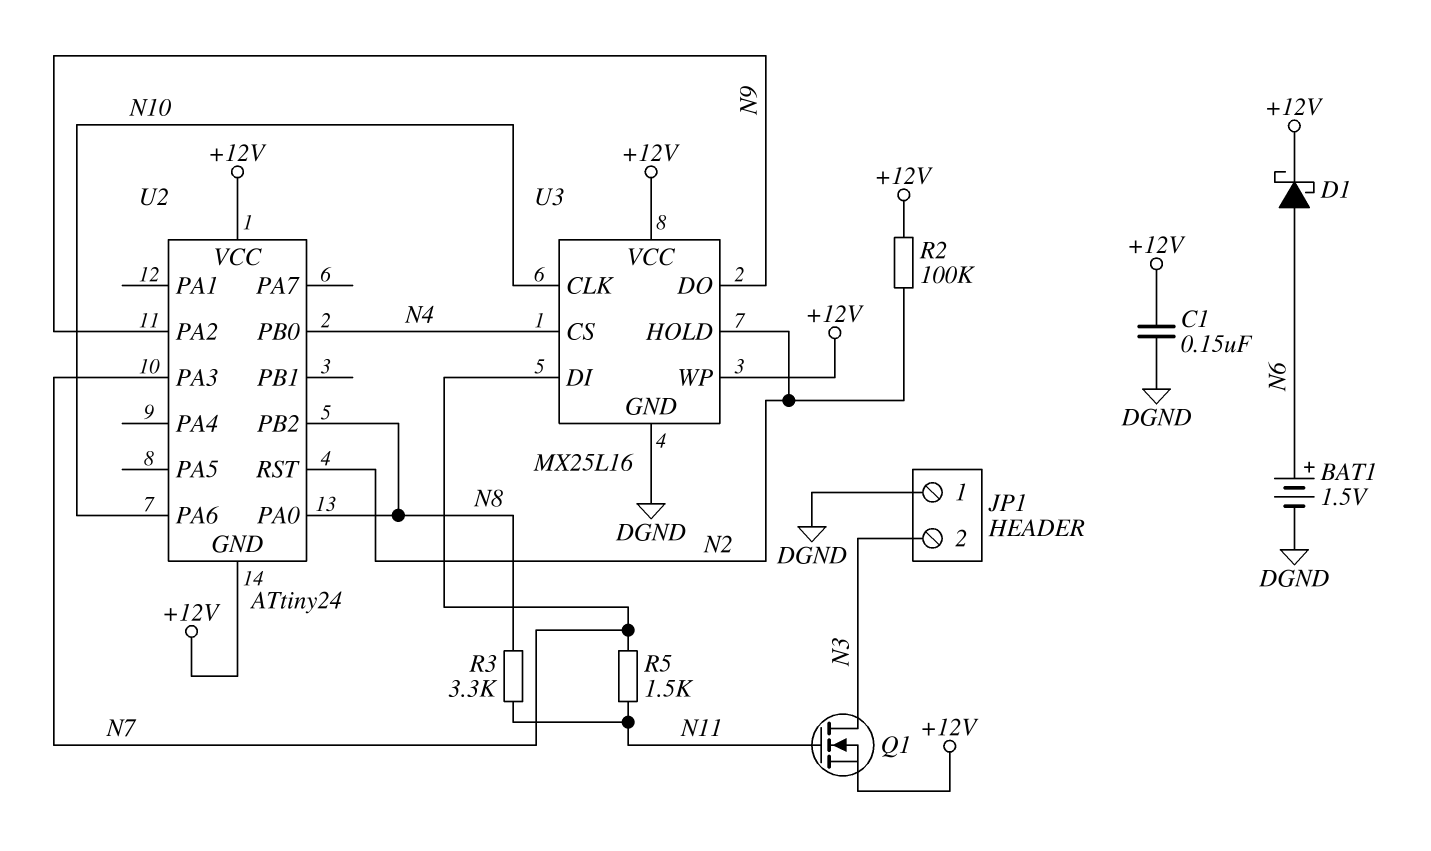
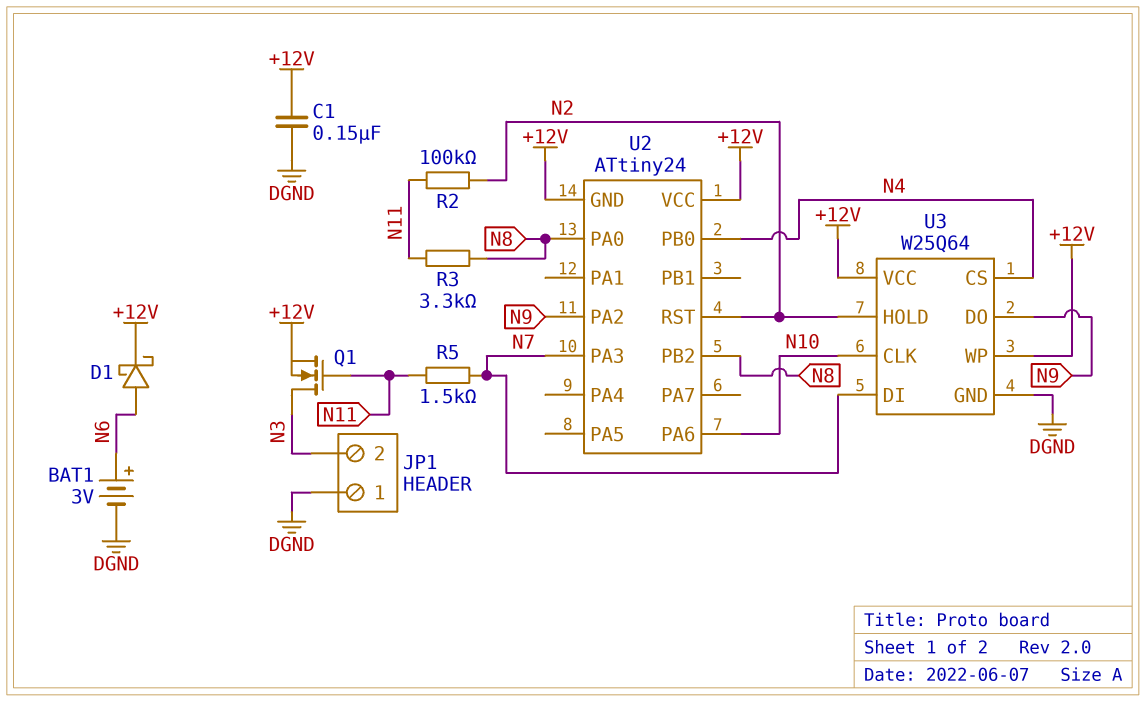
BAT1: 1.5V (plus N6, minus DGND) -> 3V (plus N6, minus DGND)
R2: 100k (+12V, N2) -> 100k (N2, N11)
U3: MX25L16 -> W25Q64

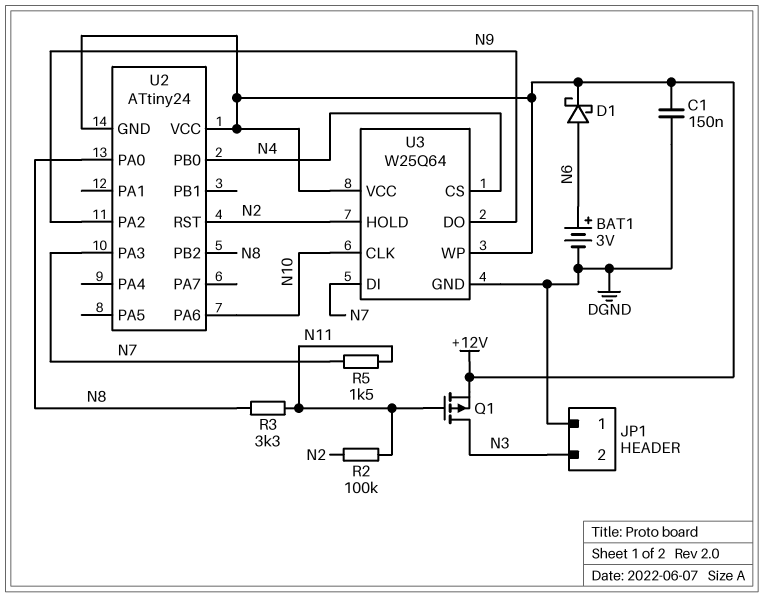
Q1: NMOS (G N11, D N3, S +12V) -> PMOS (G N11, D N3, S +12V)

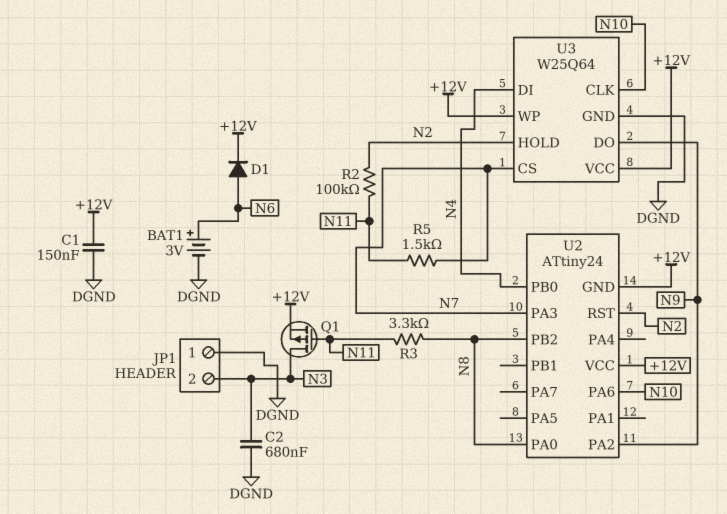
C2: none -> 680nF (DGND, N3)
D1: schottky (A N6, K +12V) -> diode (A N6, K +12V)
U3 pin CS: N4 -> N7
U3 pin DI: N7 -> N4

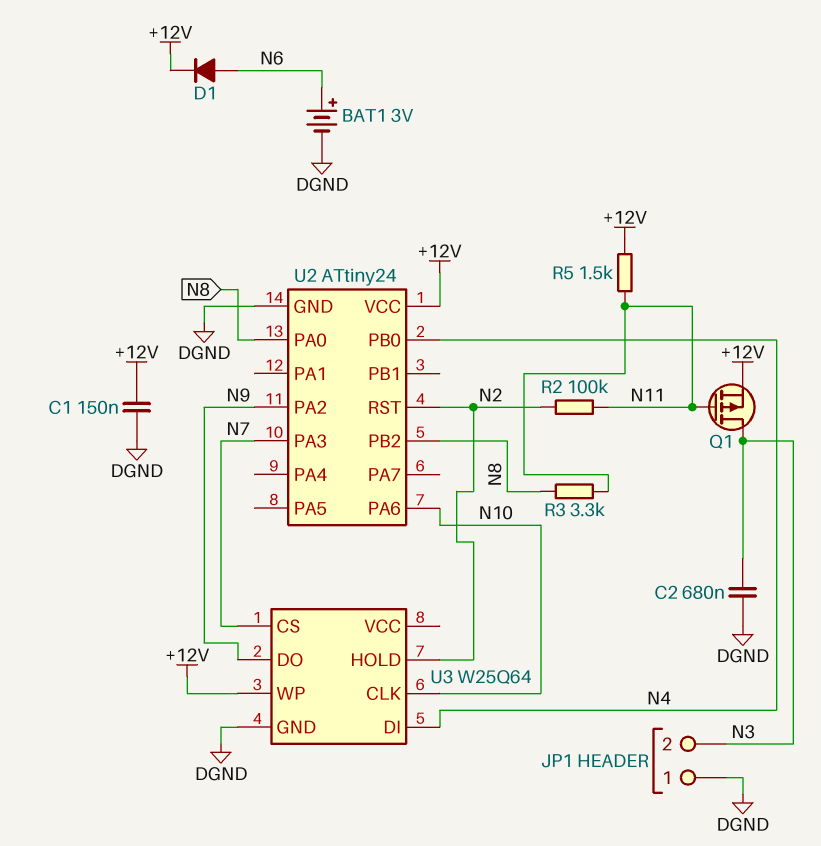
R5: 1.5k (N7, N11) -> 1.5k (+12V, N11)
U2 pin GND: +12V -> DGND
U3 pin VCC: +12V -> none

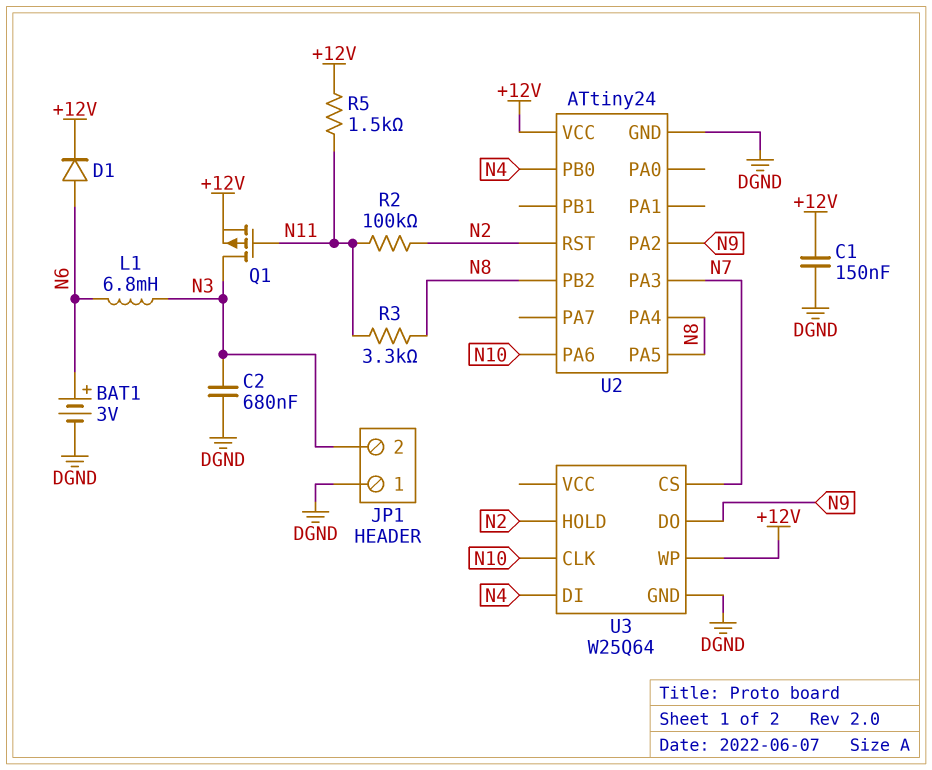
L1: none -> 6.8mH (N3, N6)
U2 pin PA0: N8 -> none
U2 pin PA4: none -> N8
U2 pin PA5: none -> N8

